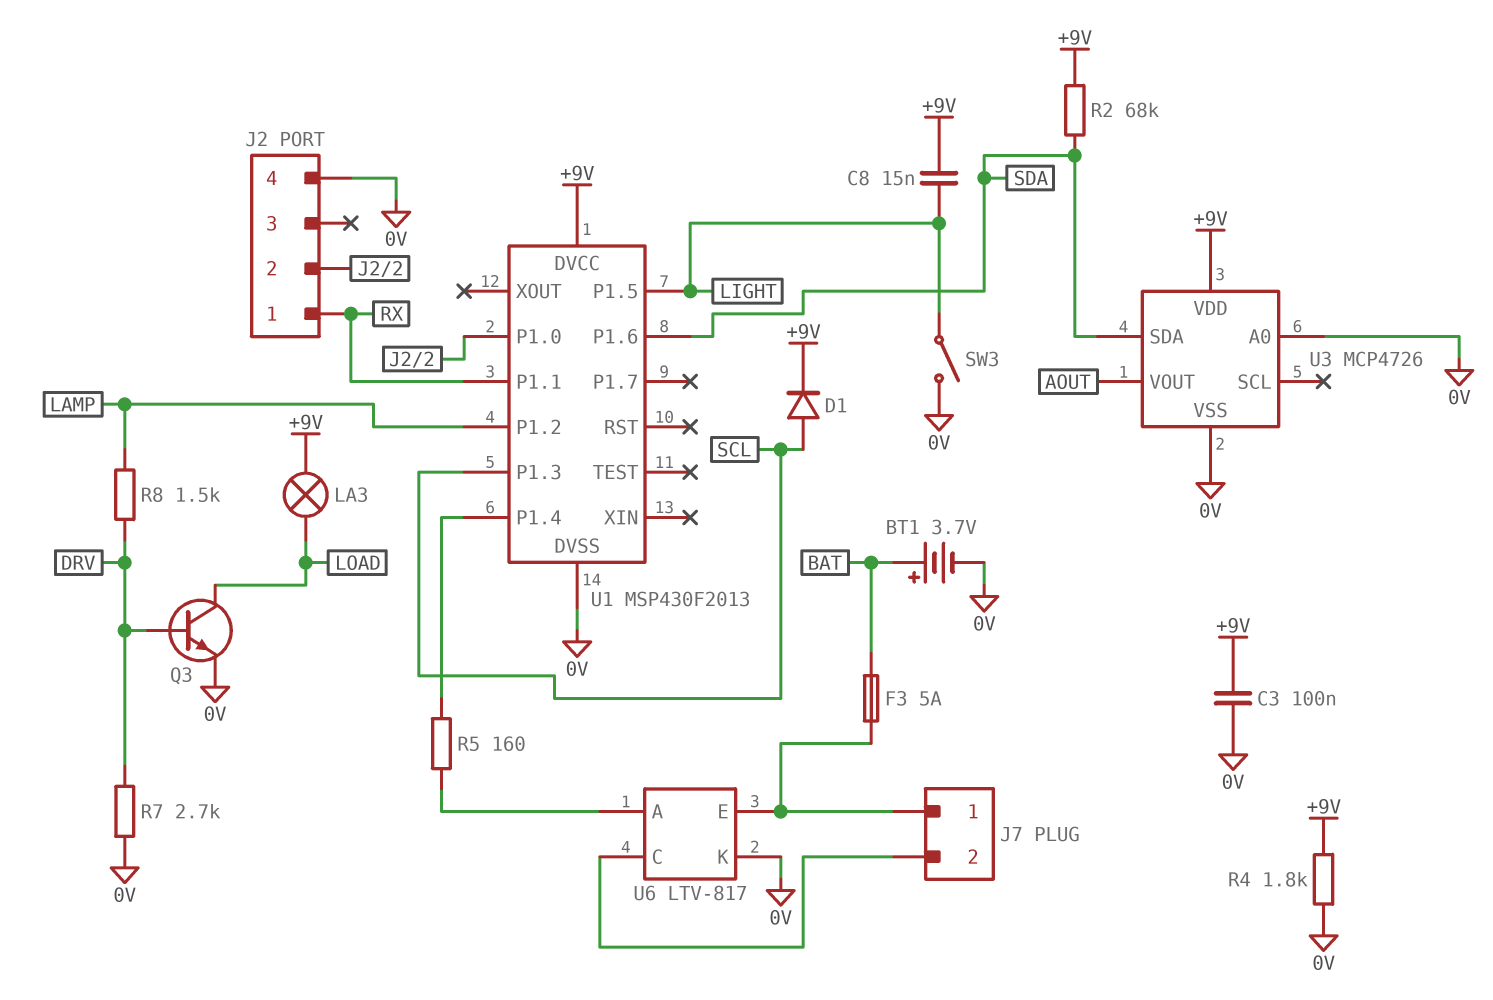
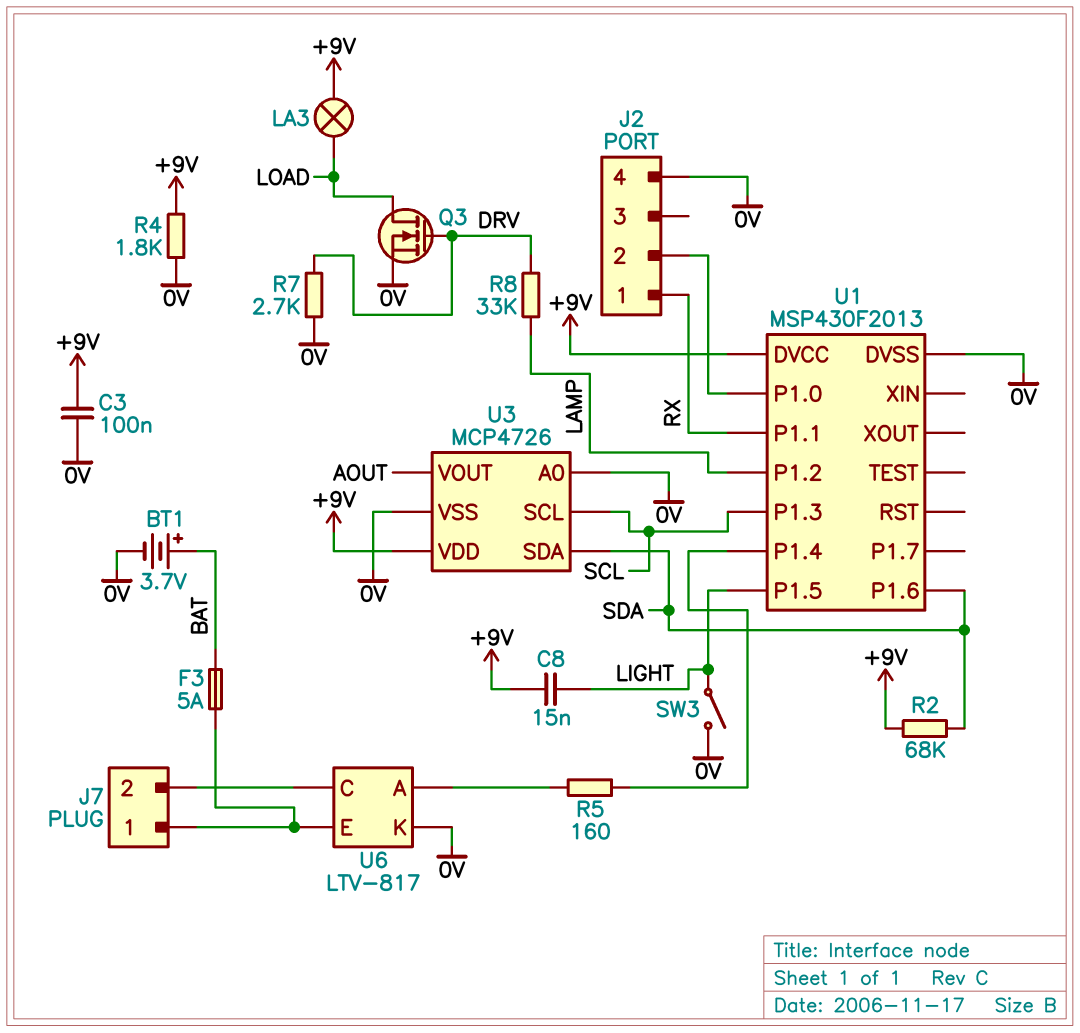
D1: diode (A SCL, K +9V) -> none
Q3: NPN (B DRV, C LOAD, E 0V) -> NMOS (G DRV, D LOAD, S 0V)
R8: 1.5k (DRV, LAMP) -> 33k (DRV, LAMP)
U3 pin SCL: none -> SCL

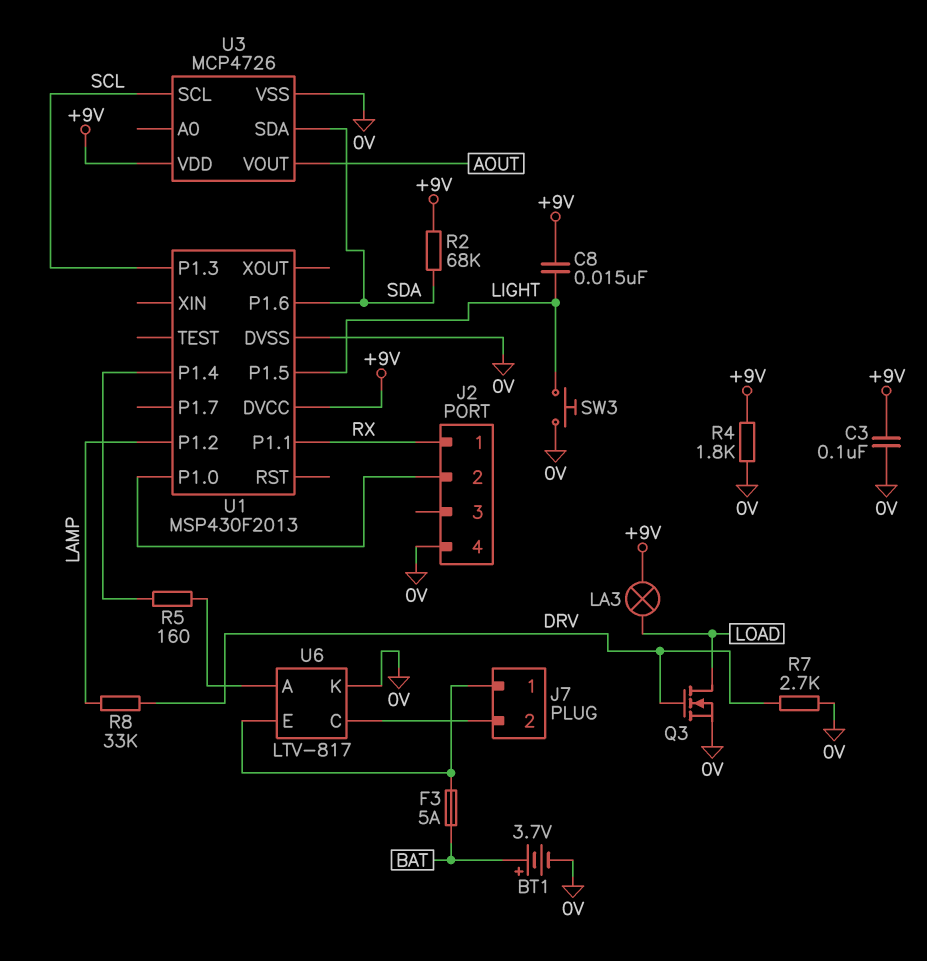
SW3: switch (0V, LIGHT) -> button (0V, LIGHT)
U3 pin A0: 0V -> none

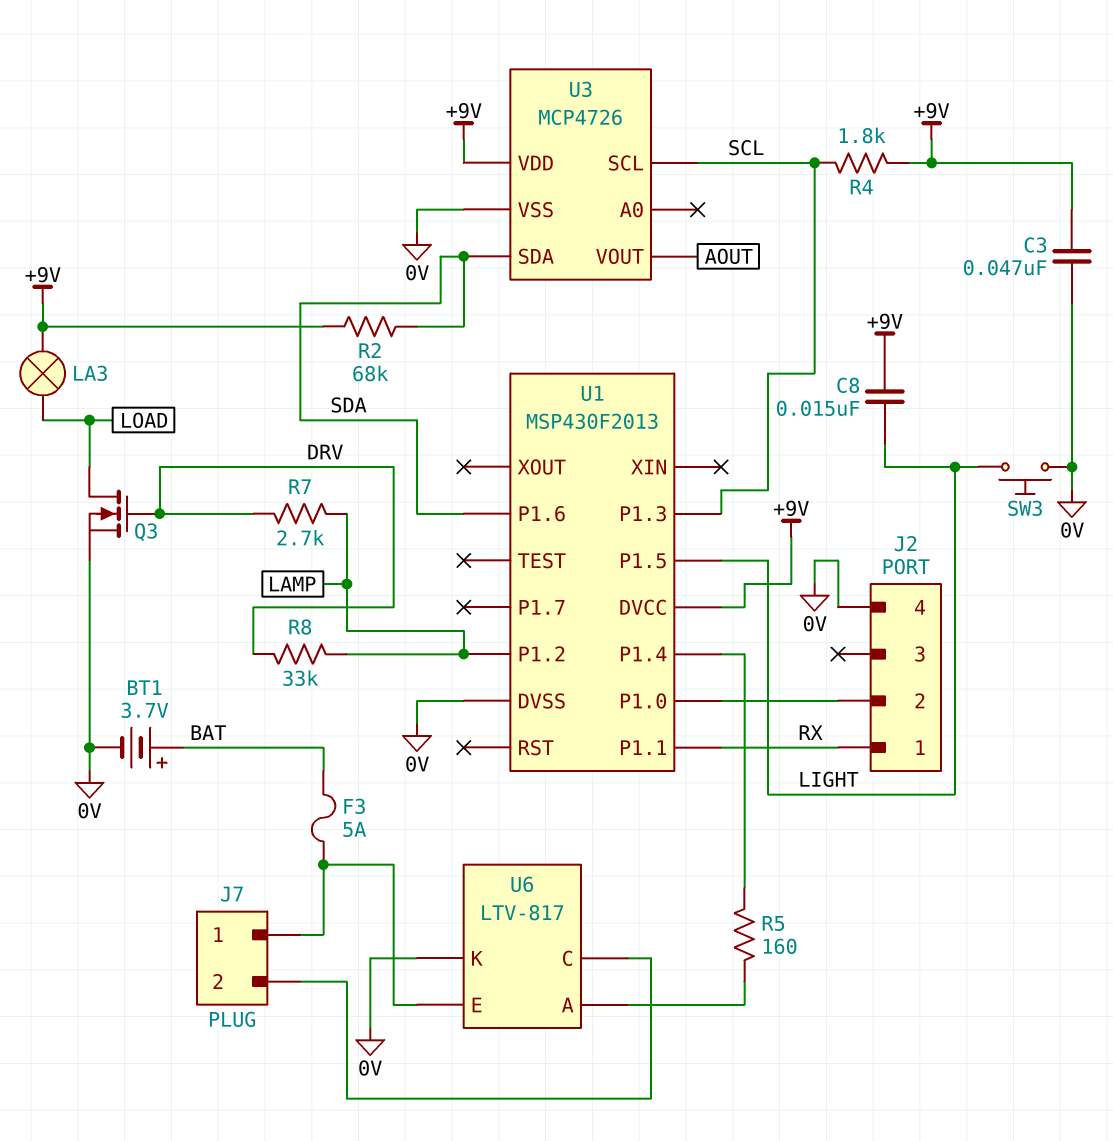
C3: 100nF (+9V, 0V) -> 47nF (+9V, 0V)
R4: 1.8k (+9V, 0V) -> 1.8k (+9V, SCL)
R7: 2.7k (0V, DRV) -> 2.7k (DRV, LAMP)

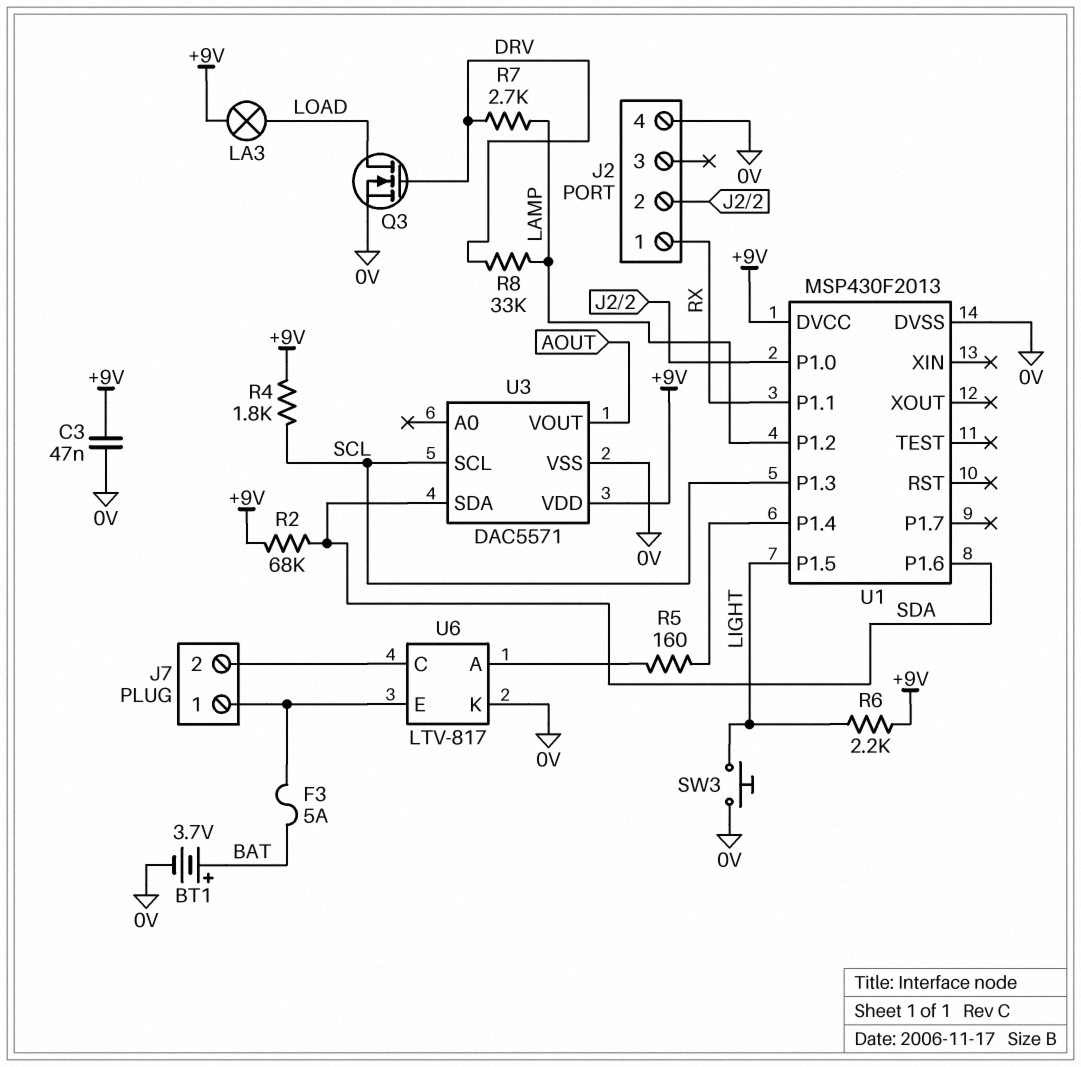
C8: 15nF (+9V, LIGHT) -> none
R6: none -> 2.2k (+9V, LIGHT)
U3: MCP4726 -> DAC5571

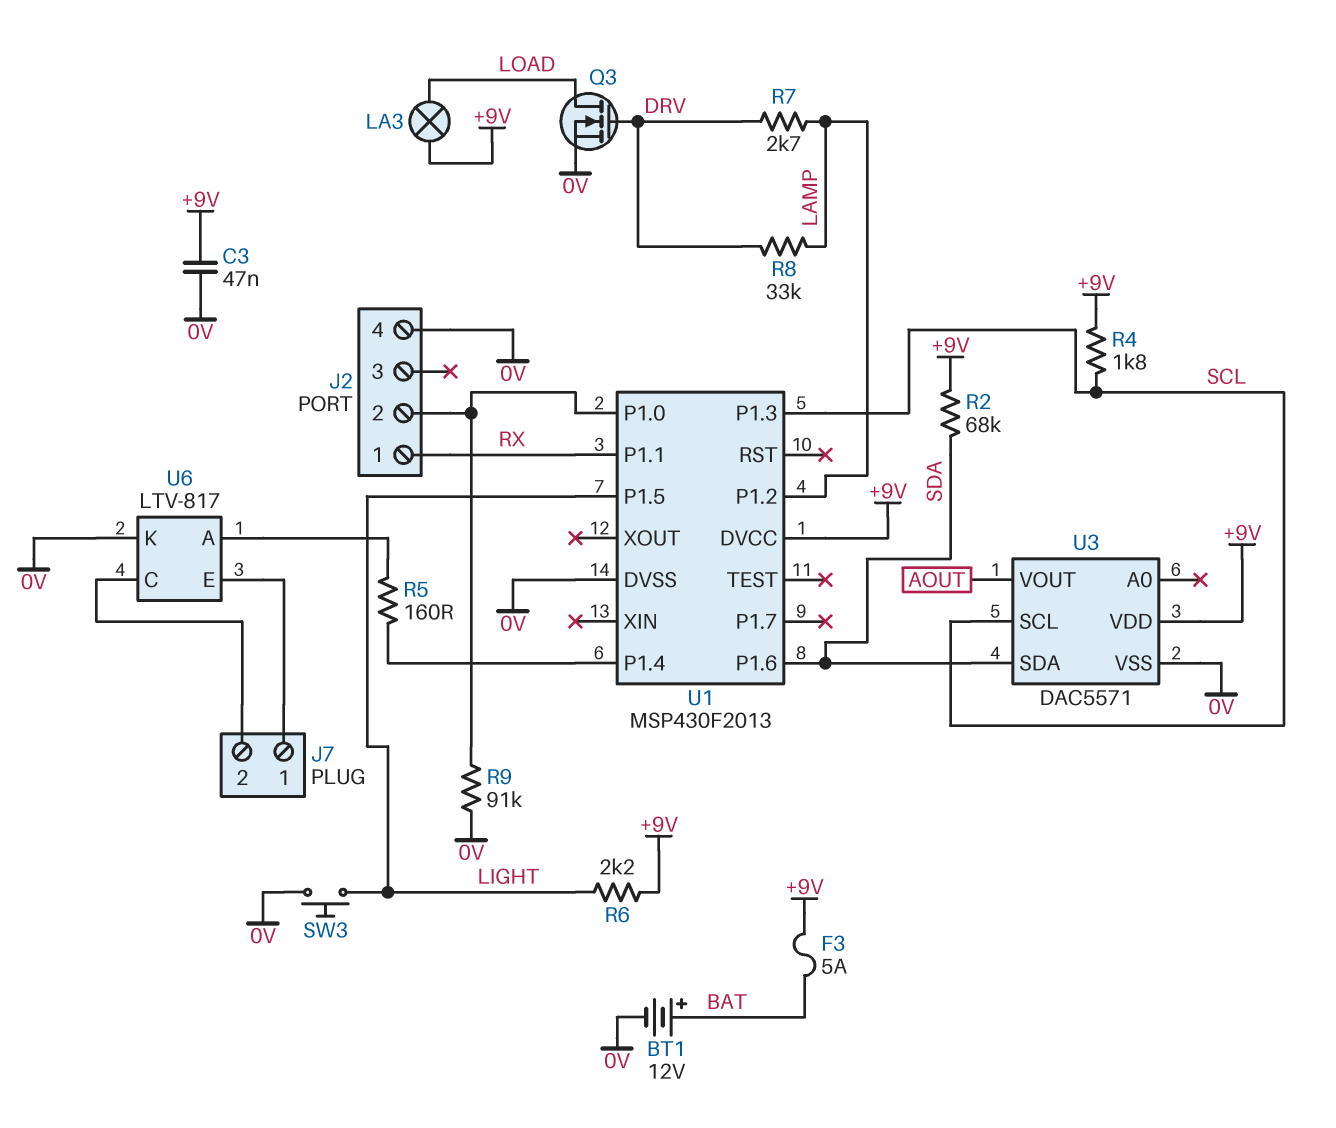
BT1: 3.7V (plus BAT, minus 0V) -> 12V (plus BAT, minus 0V)
F3: 5A (BAT, J7/1) -> 5A (+9V, BAT)
R9: none -> 91k (0V, J2/2)

